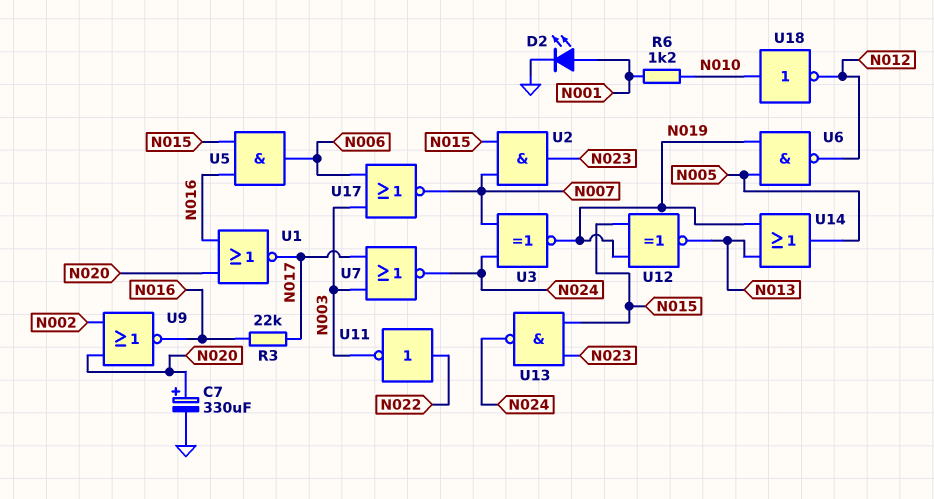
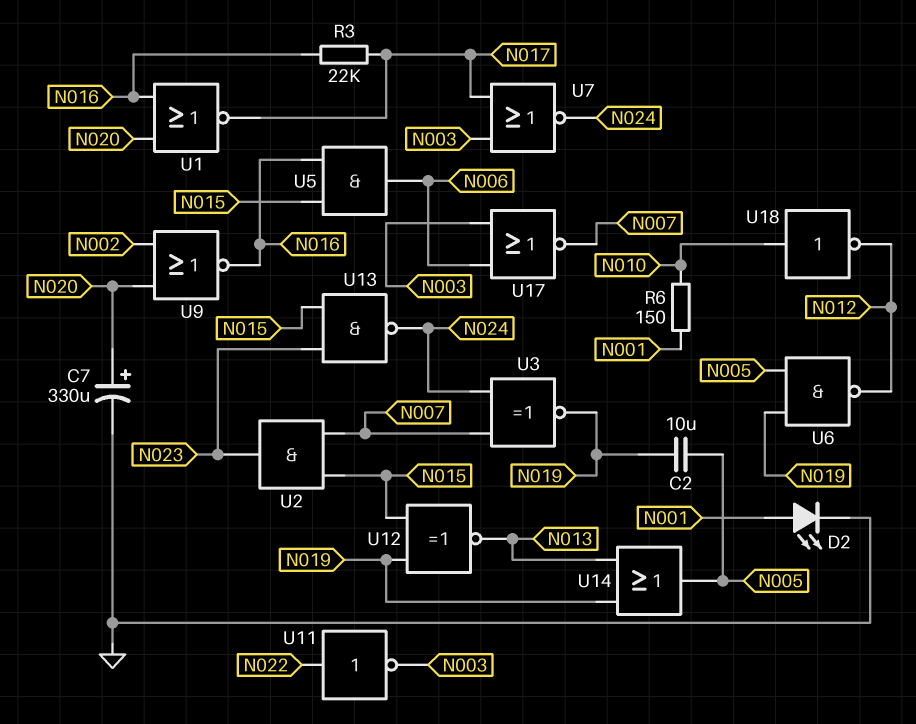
C2: none -> 10uF (N005, N019)
R6: 1.2k (N001, N010) -> 150 (N001, N010)

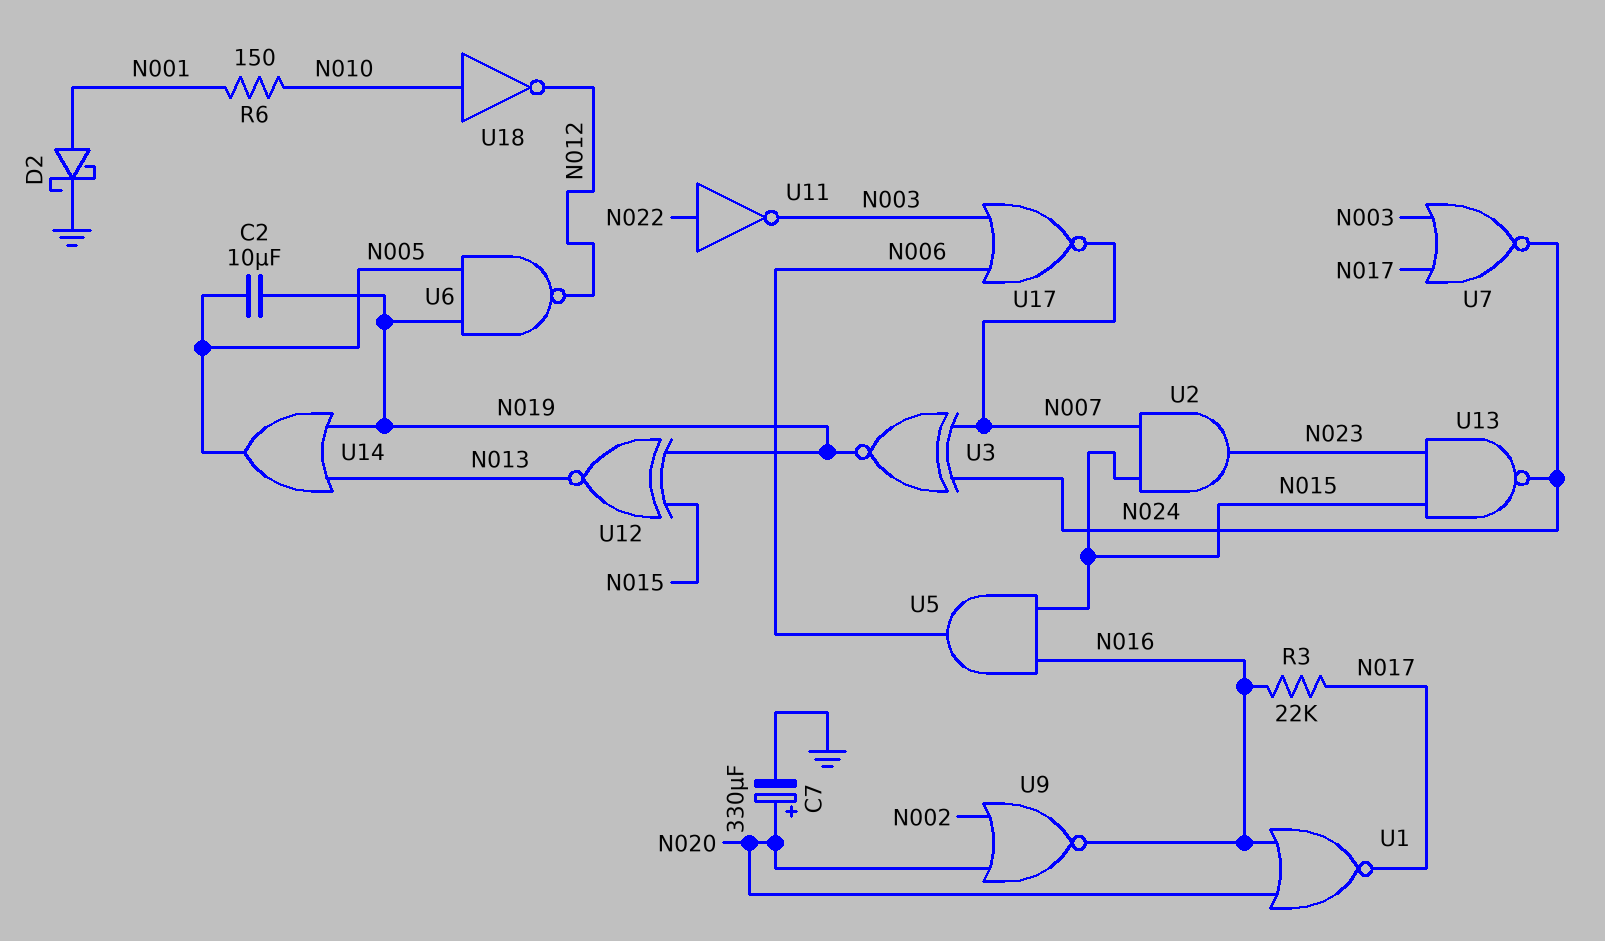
D2: LED (A N001, K GND) -> schottky (A N001, K GND)

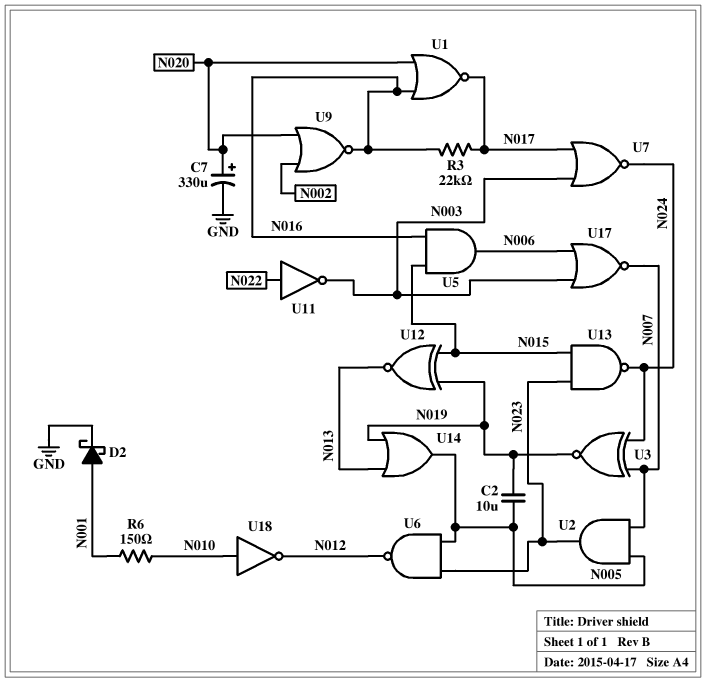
U2: AND (in N007, in N015, out N023) -> AND (in N005, in N007, out N023)
U6: NAND (in N005, in N019, out N012) -> NAND (in N005, in N023, out N012)

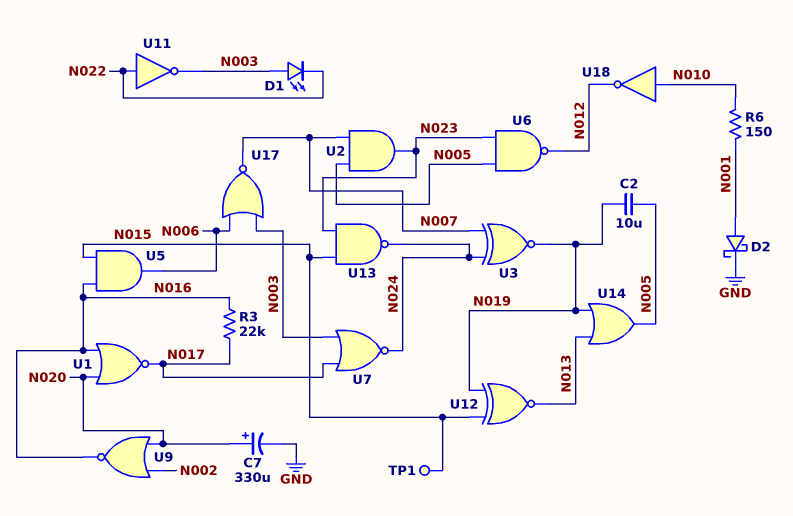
D1: none -> LED (A N003, K N022)
TP1: none -> test point (N015)

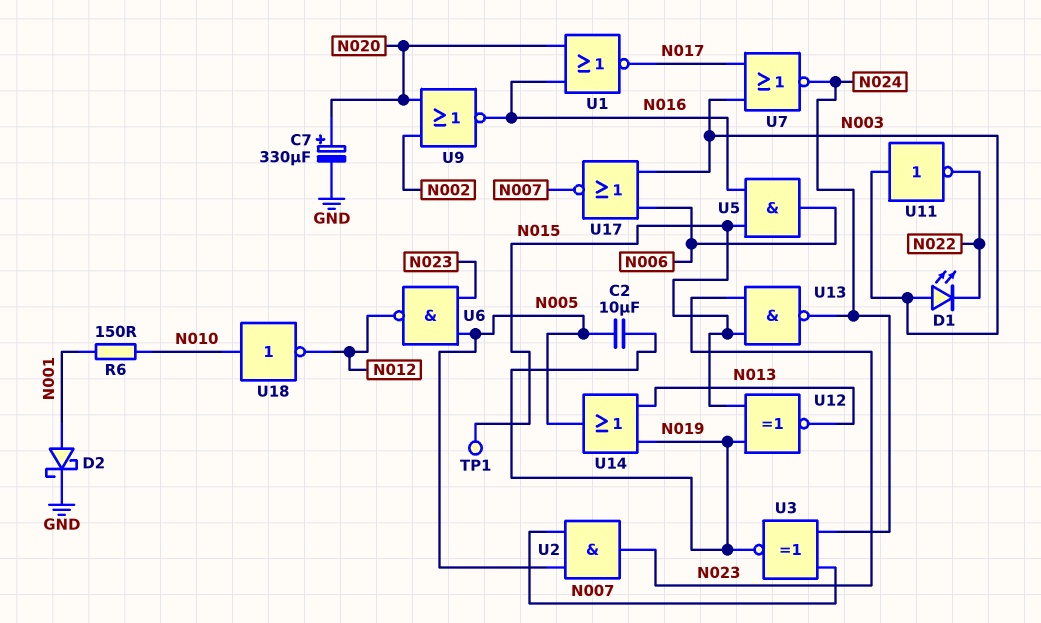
R3: 22k (N016, N017) -> none
U11: NOT (in N022, out N003) -> NOT (in N003, out N022)

